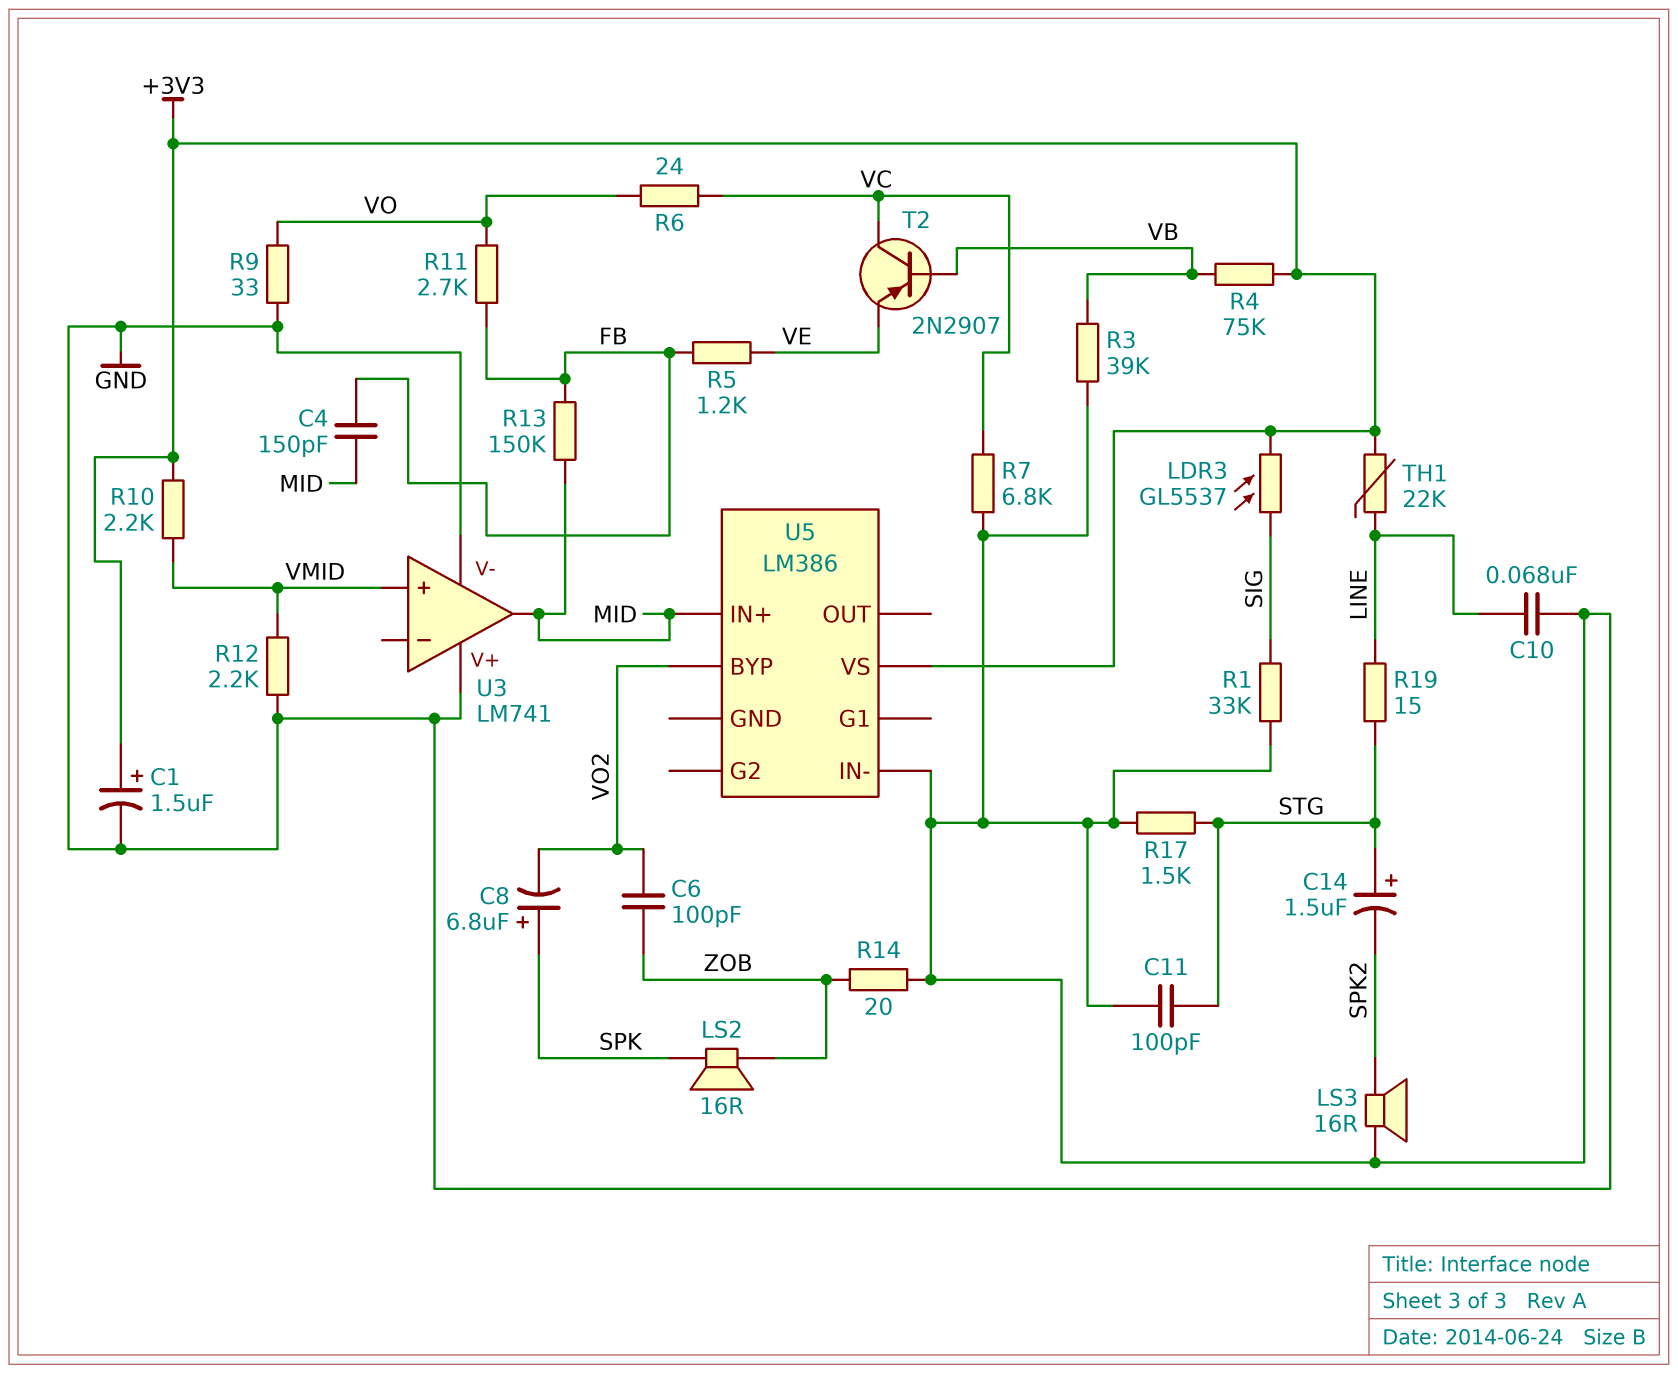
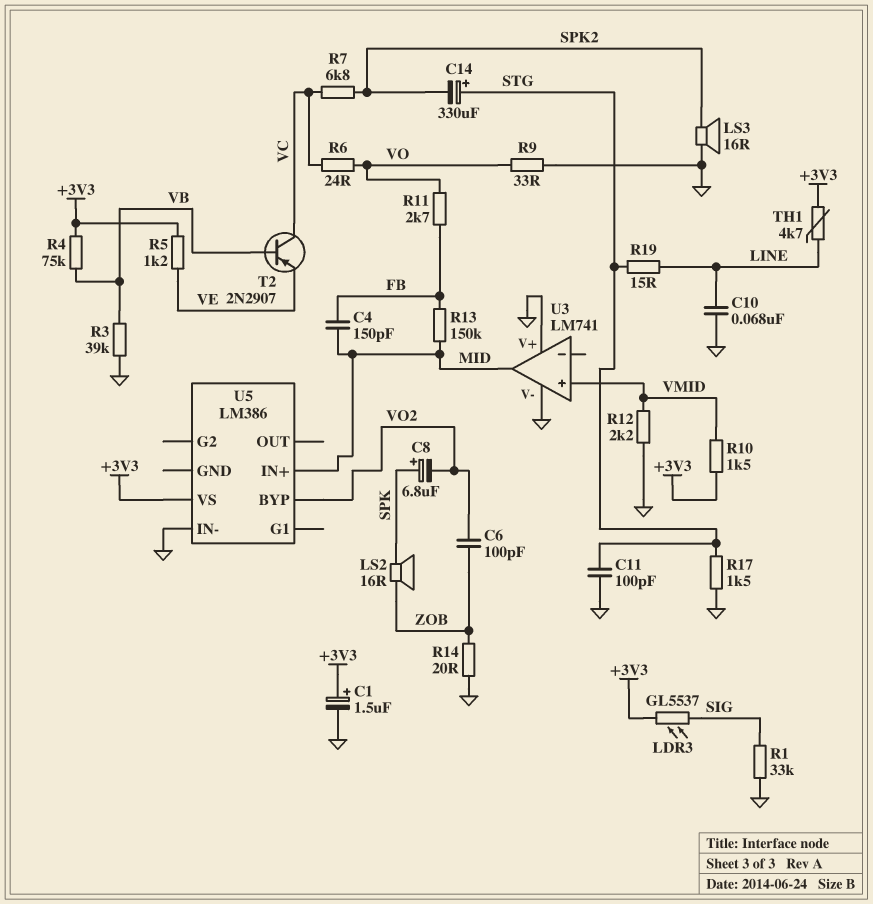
C14: 1.5uF (plus STG, minus SPK2) -> 330uF (plus STG, minus SPK2)
R5: 1.2k (FB, VE) -> 1.2k (+3V3, VE)
R7: 6.8k (GND, VC) -> 6.8k (SPK2, VC)
R10: 2.2k (+3V3, VMID) -> 1.5k (+3V3, VMID)
TH1: 22k (+3V3, LINE) -> 4.7k (+3V3, LINE)

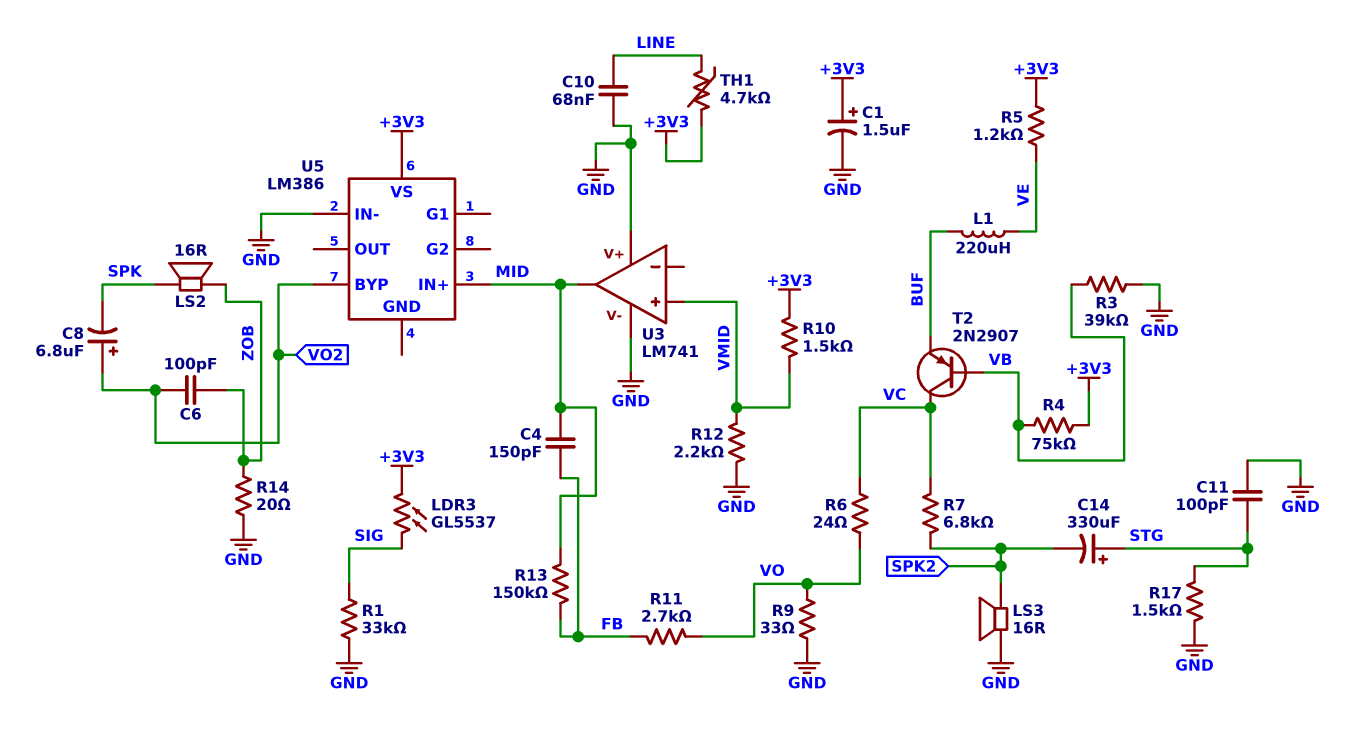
C8: 6.8uF (plus SPK, minus VO2) -> 6.8uF (plus VO2, minus SPK)
L1: none -> 220uH (BUF, VE)
R19: 15 (LINE, STG) -> none
T2: PNP 2N2907 (B VB, C VC, E VE) -> PNP 2N2907 (B VB, C VC, E BUF)

